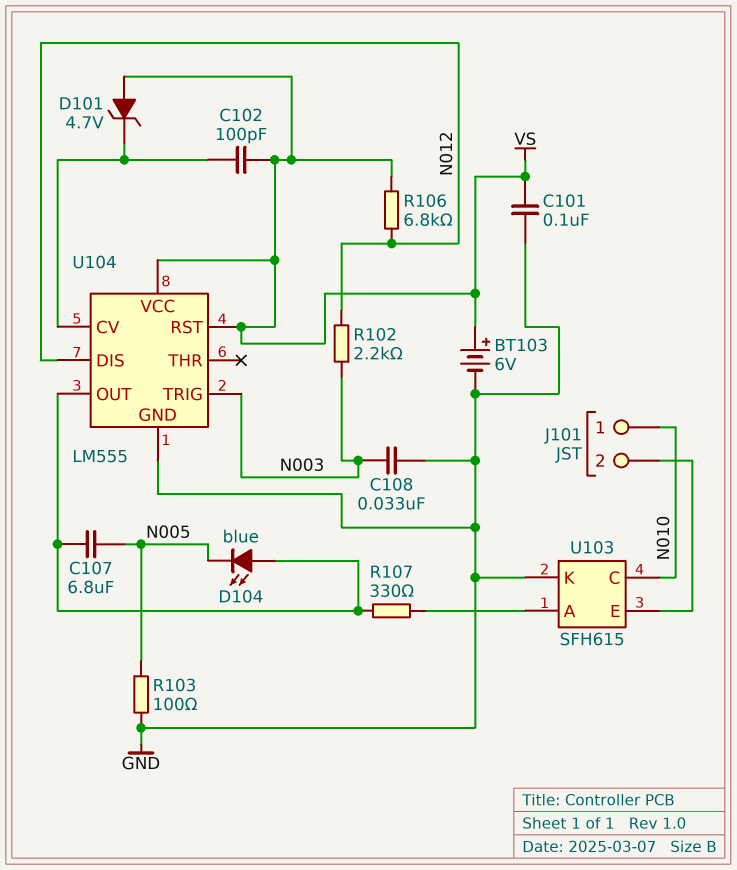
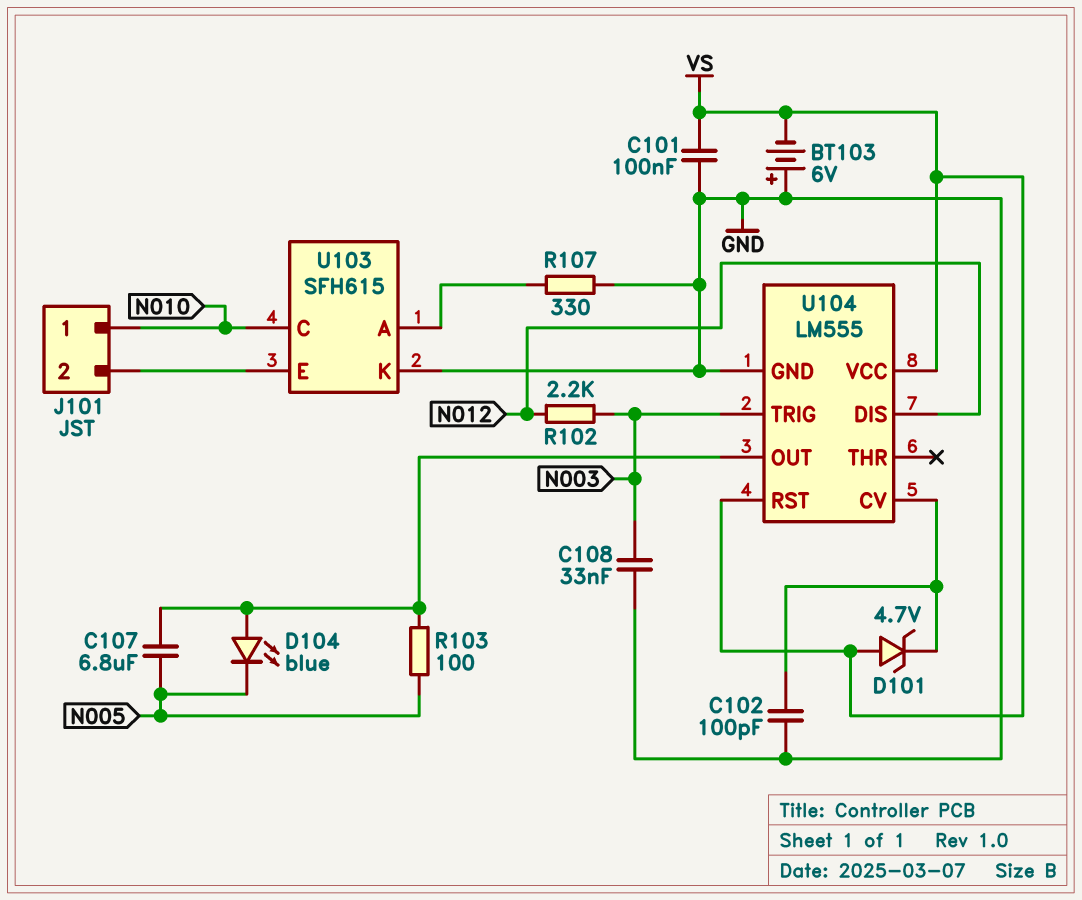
BT103: 6V (plus VS, minus GND) -> 6V (plus GND, minus VS)
C102: 100pF (U104/CV, VS) -> 100pF (GND, U104/CV)
R103: 100 (GND, N005) -> 100 (N005, U104/OUT)
R106: 6.8k (N012, VS) -> none
R107: 330 (U103/A, U104/OUT) -> 330 (GND, U103/A)

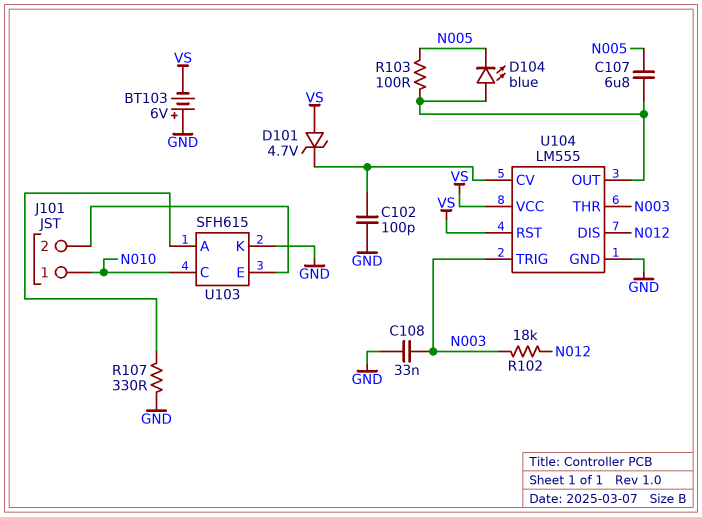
C101: 100nF (GND, VS) -> none
R102: 2.2k (N003, N012) -> 18k (N003, N012)
U104 pin THR: none -> N003

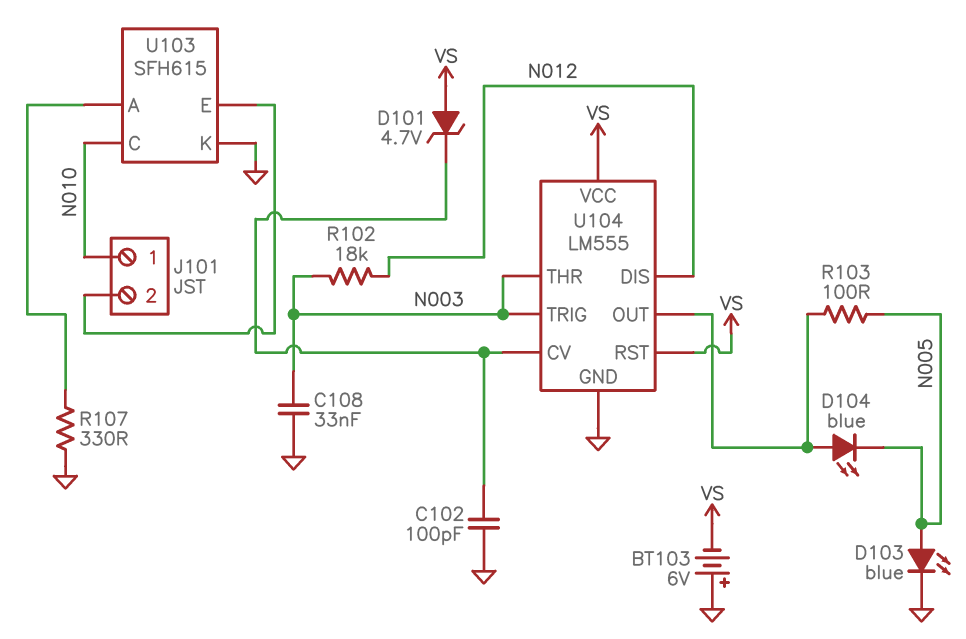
C107: 6.8uF (N005, U104/OUT) -> none
D103: none -> LED blue (A N005, K GND)

